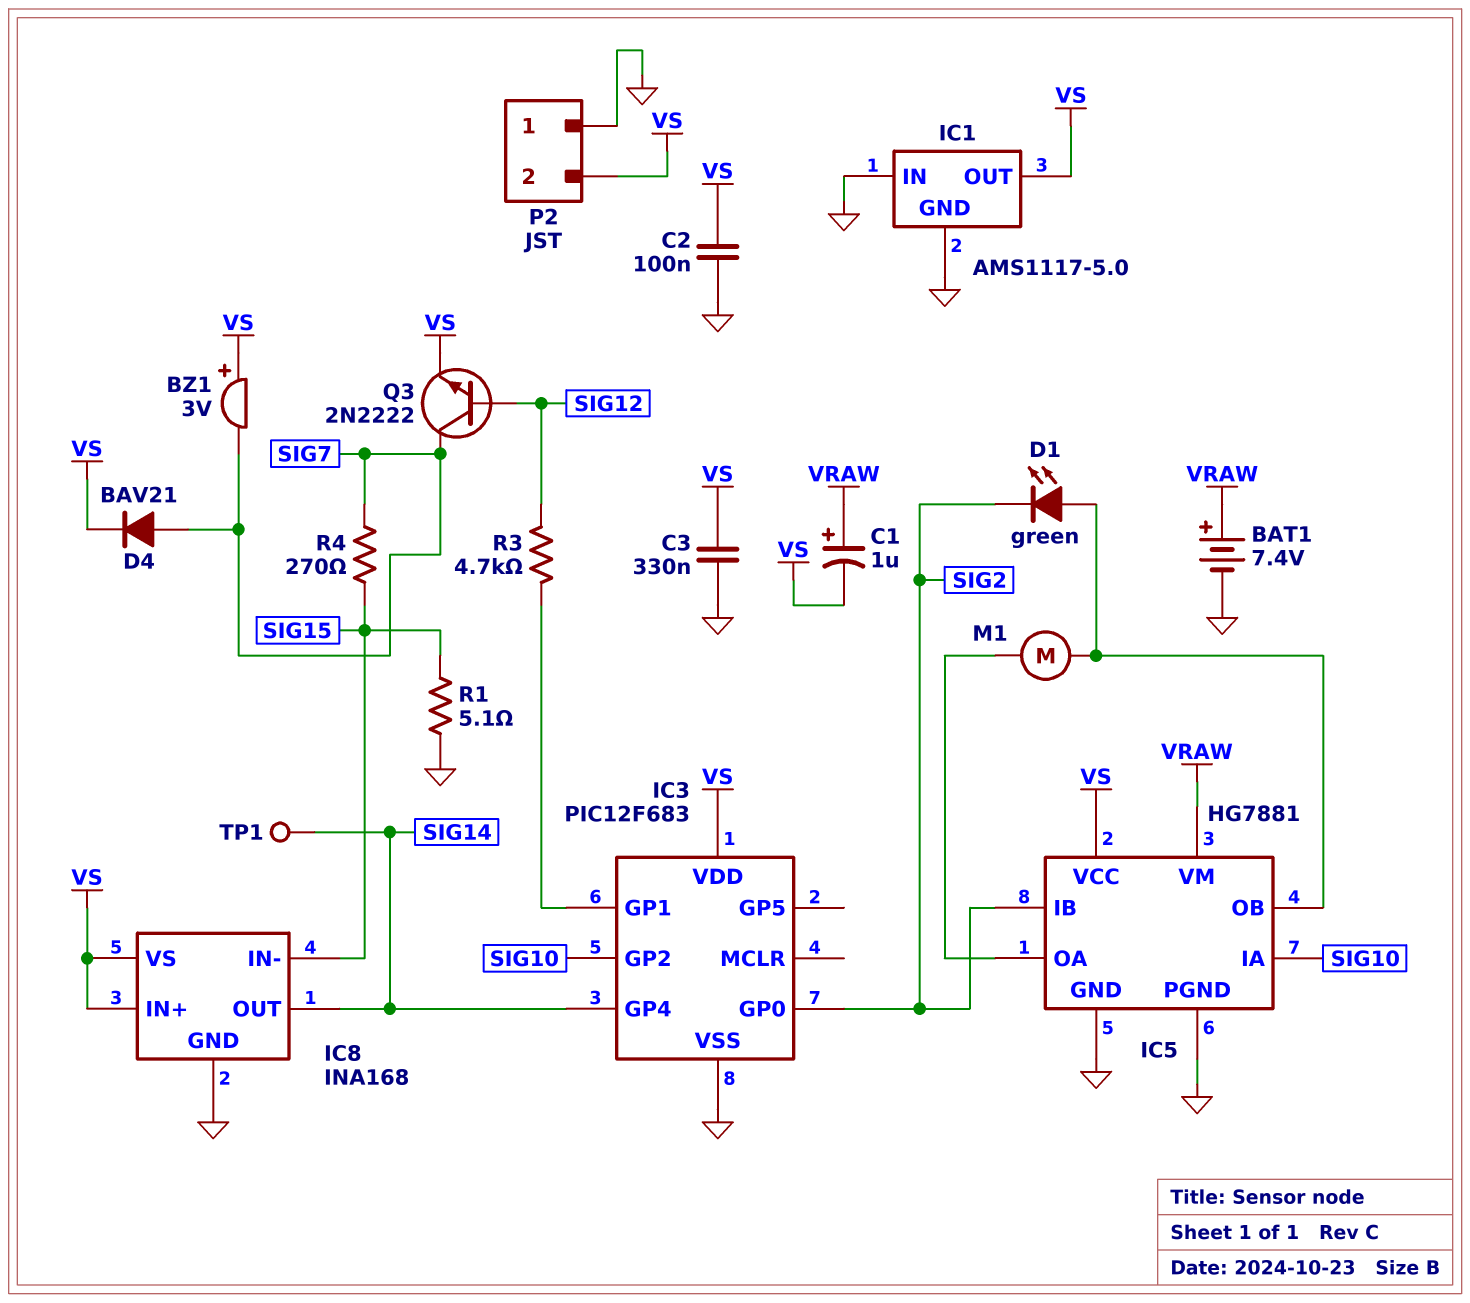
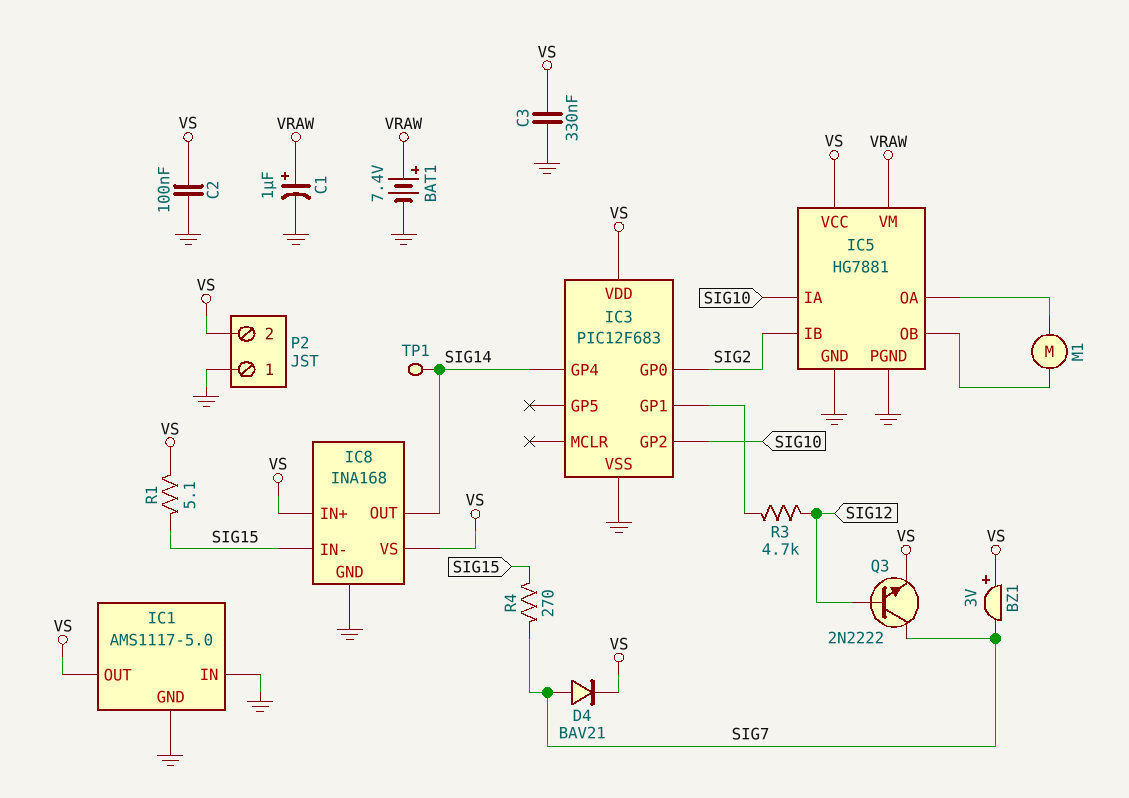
C1: 1uF (plus VRAW, minus VS) -> 1uF (plus VRAW, minus GND)
D1: LED green (A IC5/OB, K SIG2) -> none
R1: 5.1 (GND, SIG15) -> 5.1 (SIG15, VS)

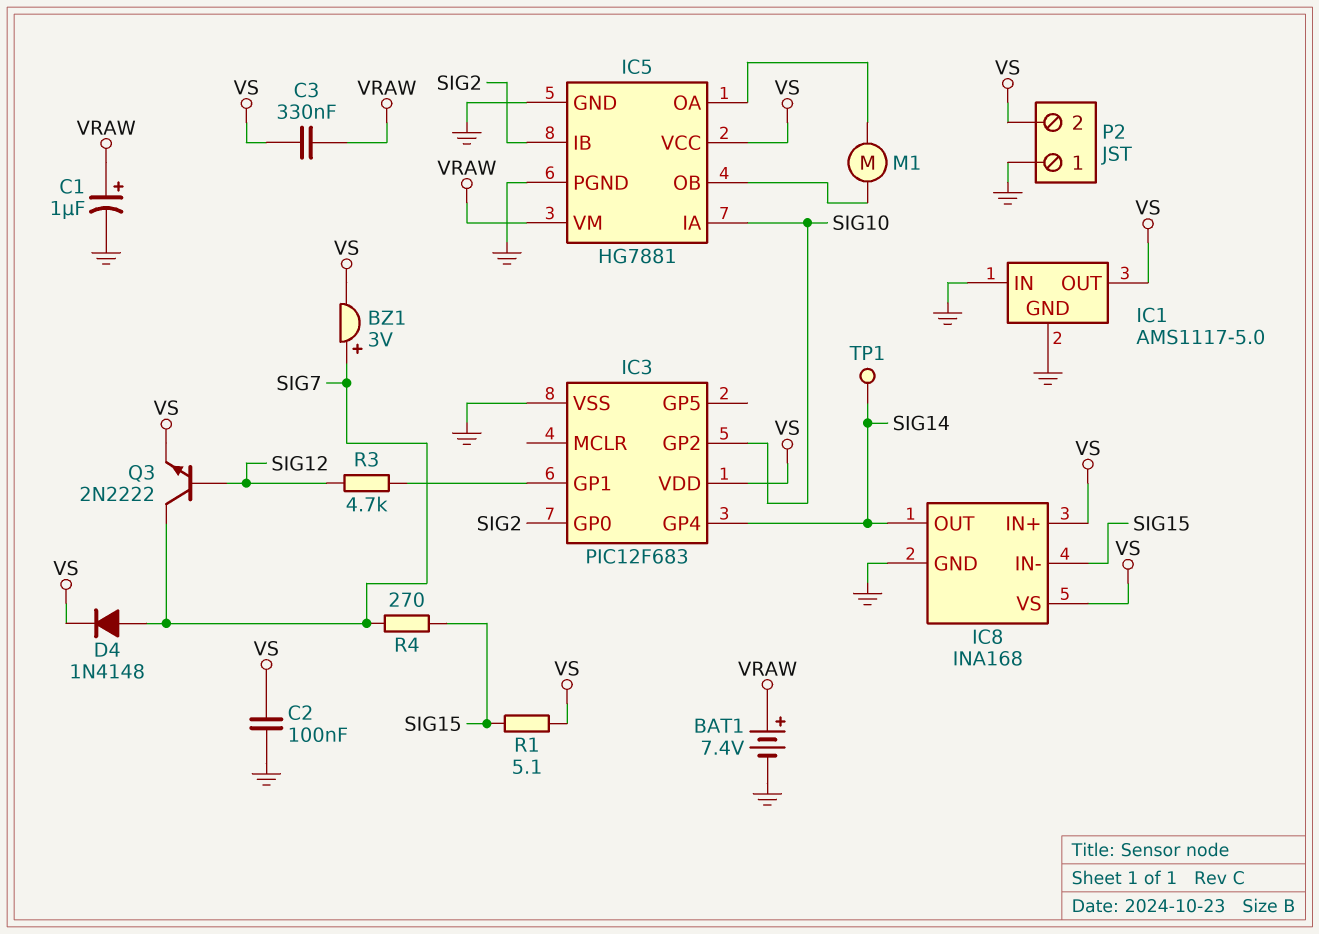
BZ1: buzzer 3V (plus VS, minus SIG7) -> buzzer 3V (plus SIG7, minus VS)
C3: 330nF (GND, VS) -> 330nF (VRAW, VS)
D4: diode BAV21 (A SIG7, K VS) -> diode 1N4148 (A SIG7, K VS)

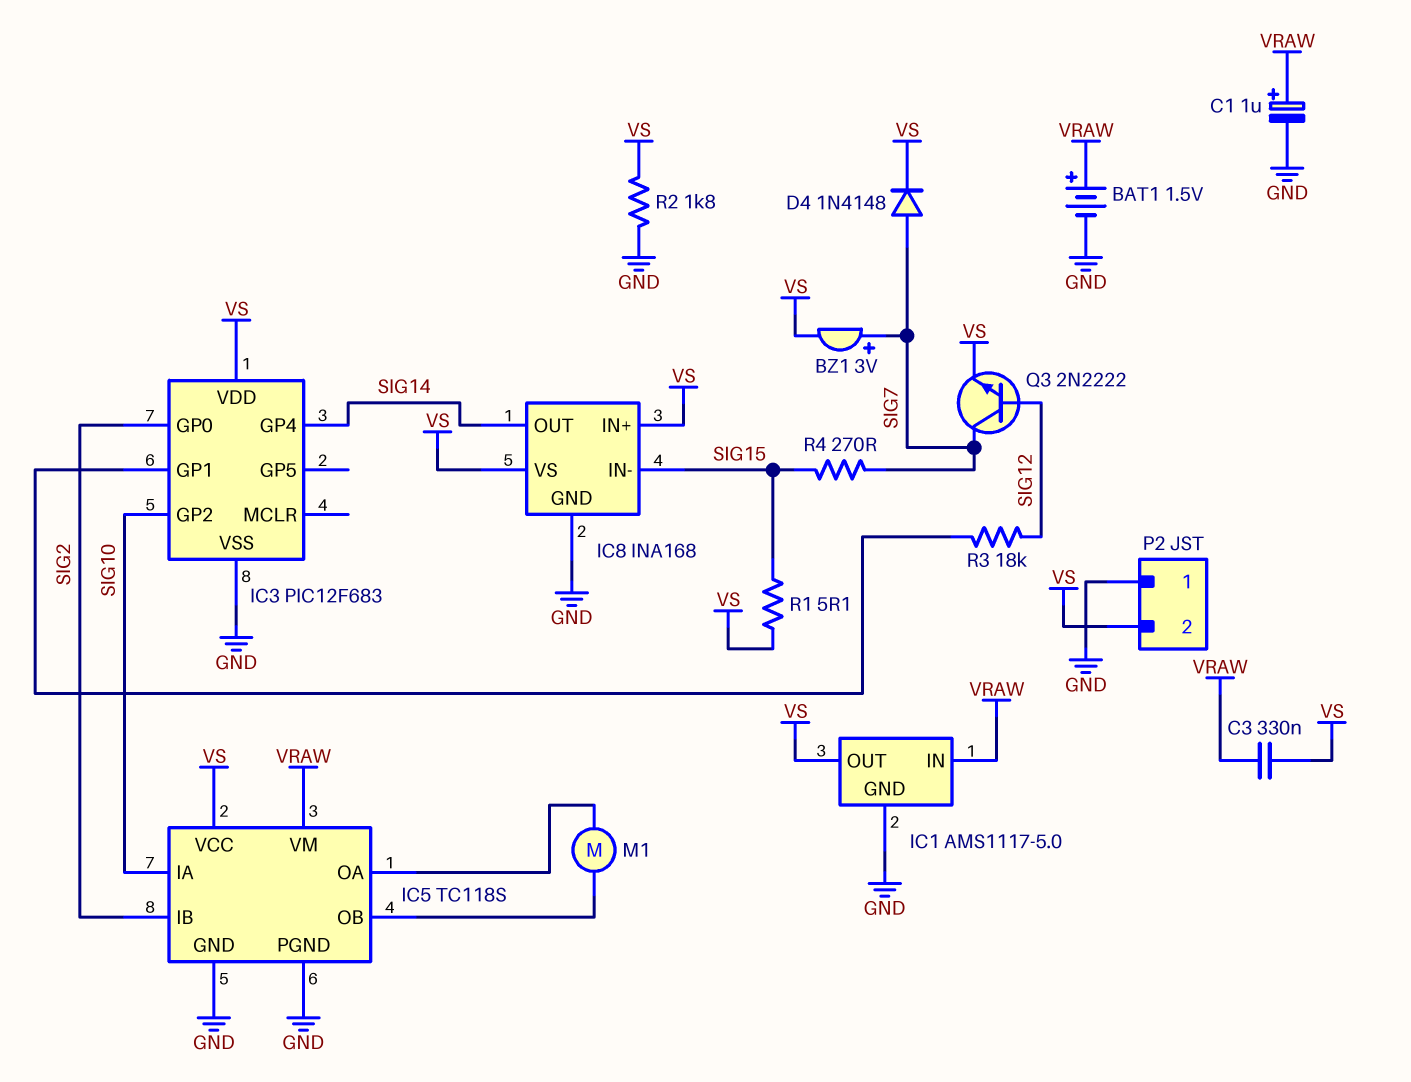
BAT1: 7.4V (plus VRAW, minus GND) -> 1.5V (plus VRAW, minus GND)
C2: 100nF (GND, VS) -> none
IC1 pin IN: GND -> VRAW
IC5: HG7881 -> TC118S
R2: none -> 1.8k (GND, VS)
R3: 4.7k (IC3/GP1, SIG12) -> 18k (IC3/GP1, SIG12)
TP1: test point (SIG14) -> none

